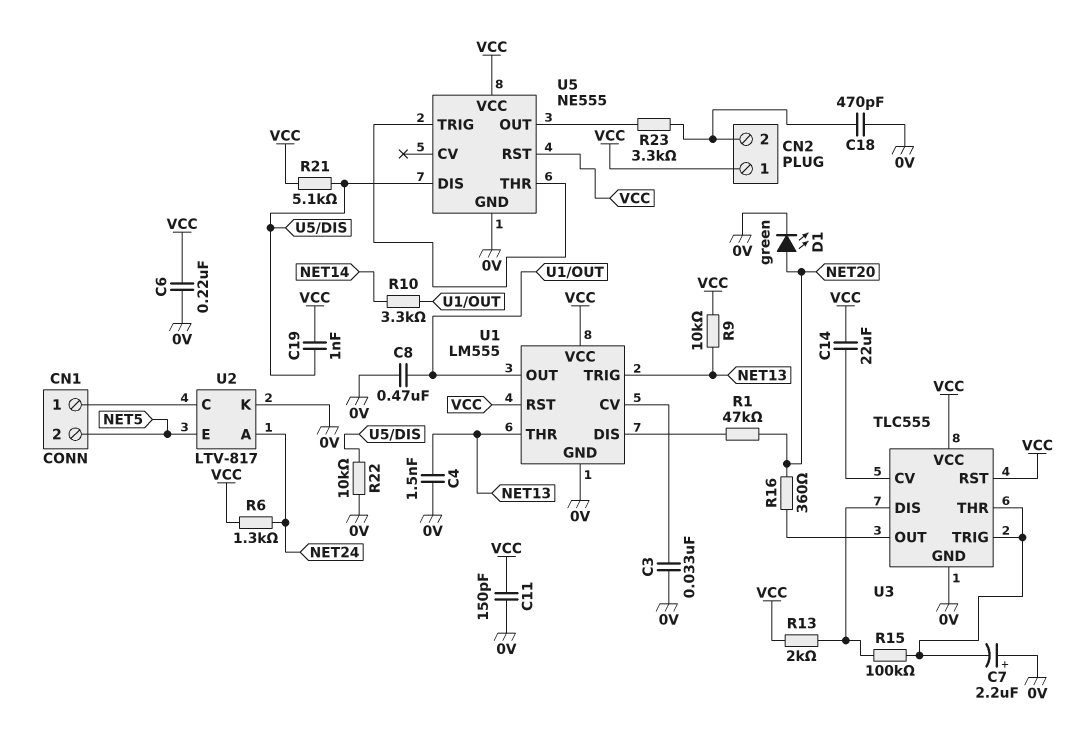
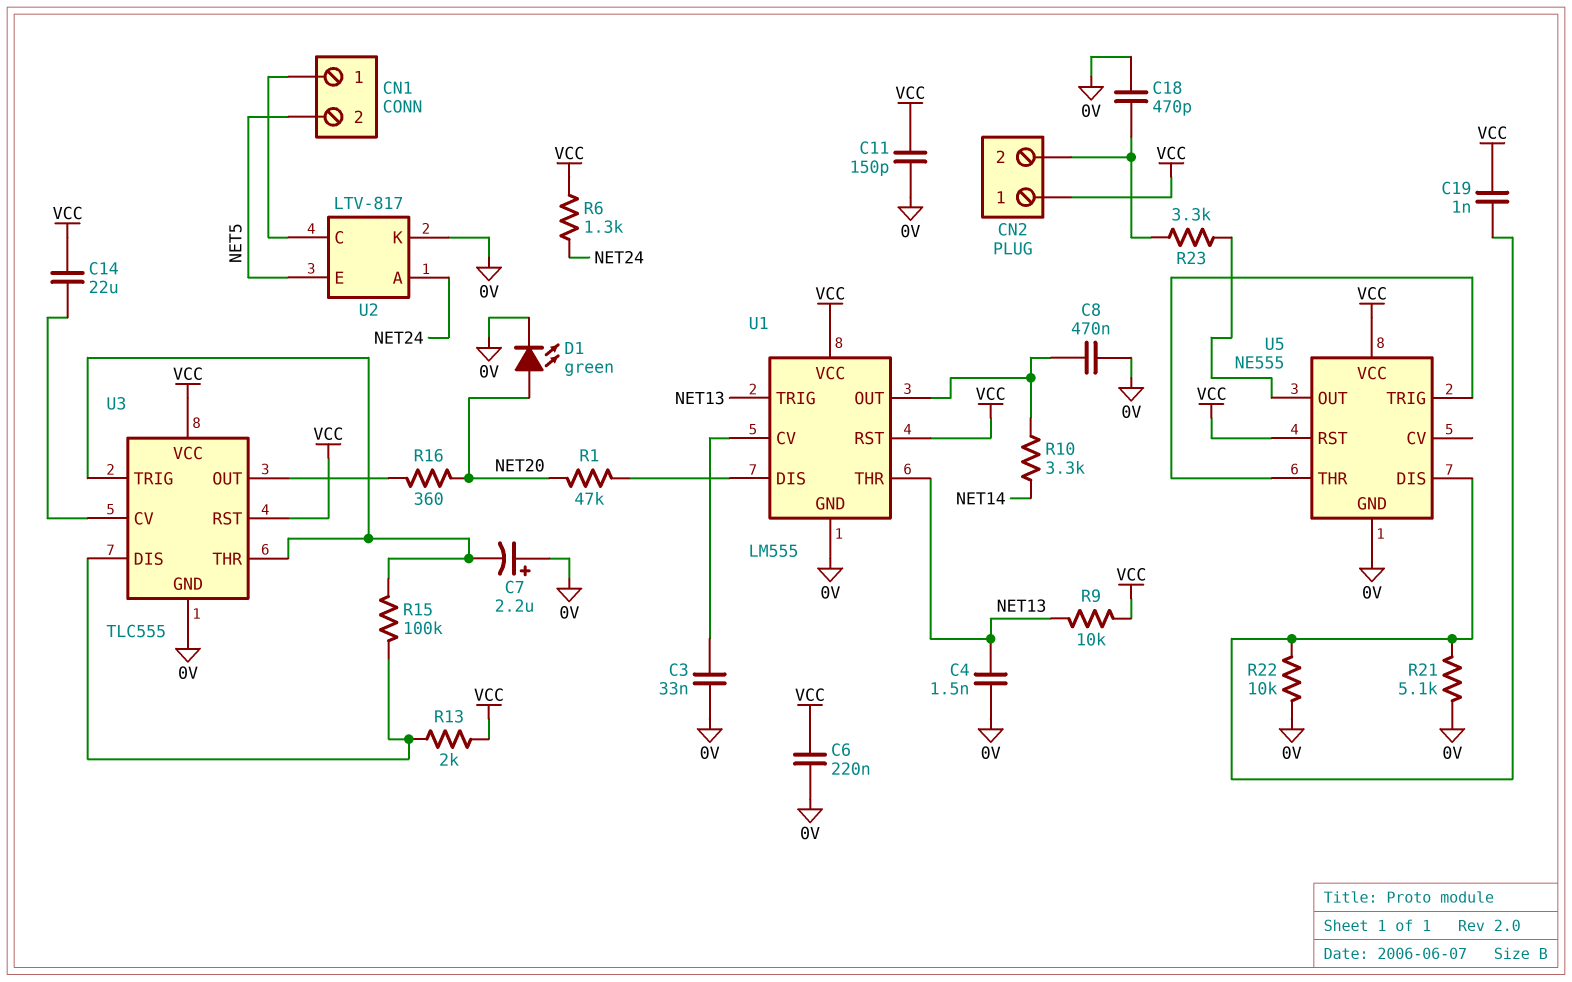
R21: 5.1k (U5/DIS, VCC) -> 5.1k (0V, U5/DIS)

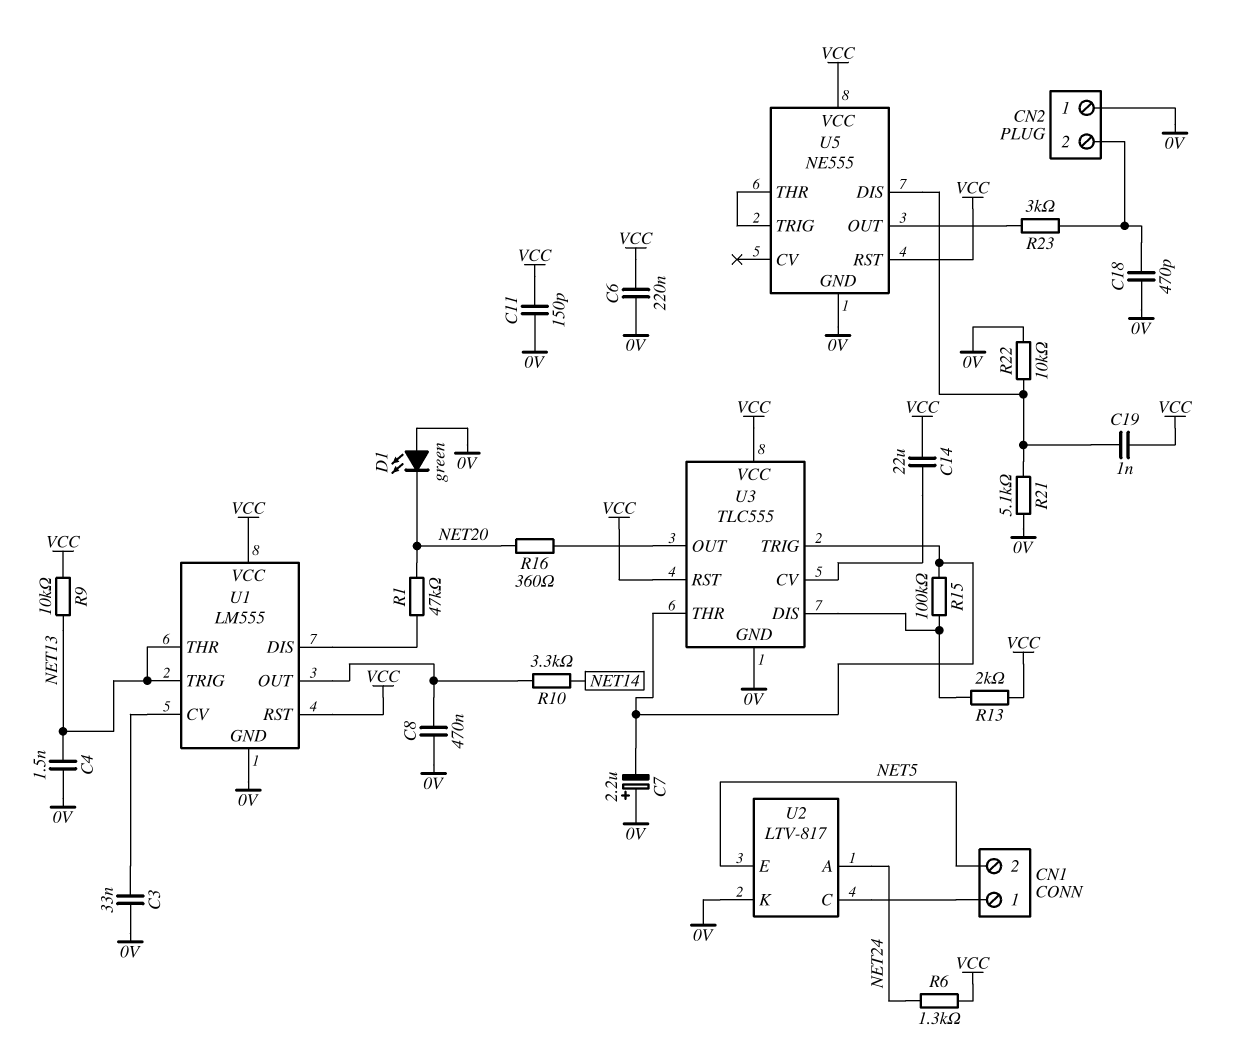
CN2 pin 1: VCC -> 0V
D1: LED green (A NET20, K 0V) -> LED green (A 0V, K NET20)
R23: 3.3k (CN2/2, U5/OUT) -> 3k (CN2/2, U5/OUT)

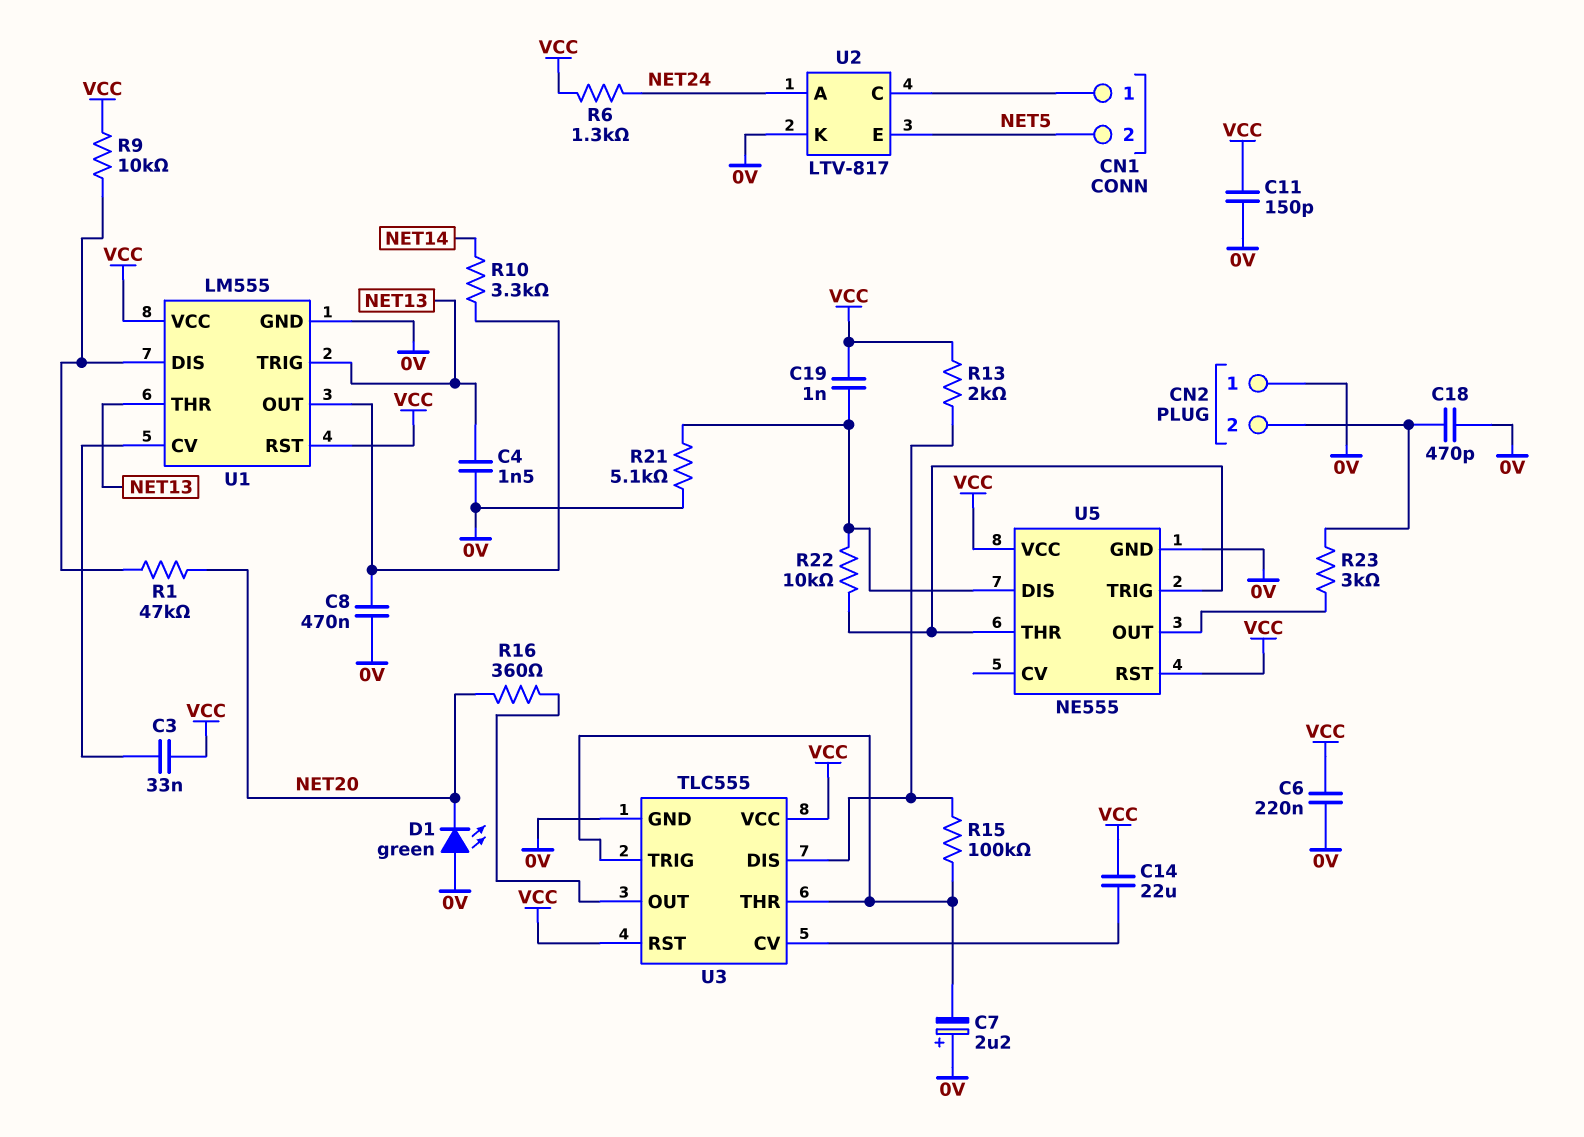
C3: 33nF (0V, U1/CV) -> 33nF (U1/CV, VCC)
R9: 10k (NET13, VCC) -> 10k (U1/DIS, VCC)
R22: 10k (0V, U5/DIS) -> 10k (U5/DIS, U5/THR)

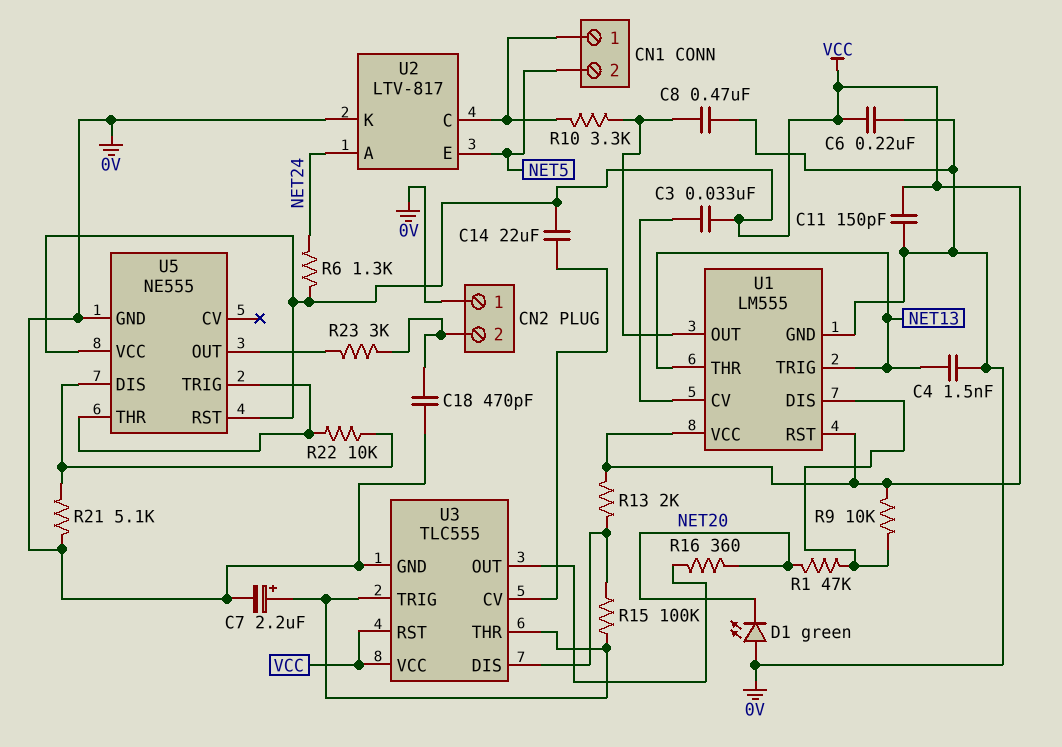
C7: 2.2uF (plus 0V, minus U3/THR) -> 2.2uF (plus U3/THR, minus 0V)
C19: 1nF (U5/DIS, VCC) -> none
R10: 3.3k (NET14, U1/OUT) -> 3.3k (CN1/1, U1/OUT)

